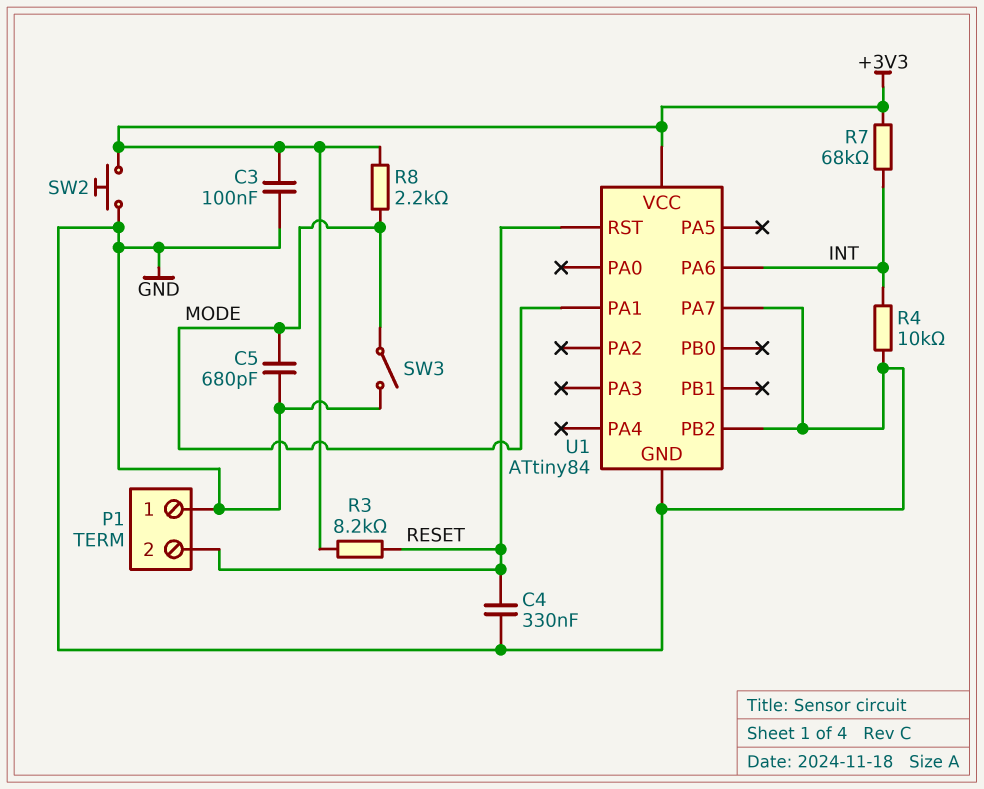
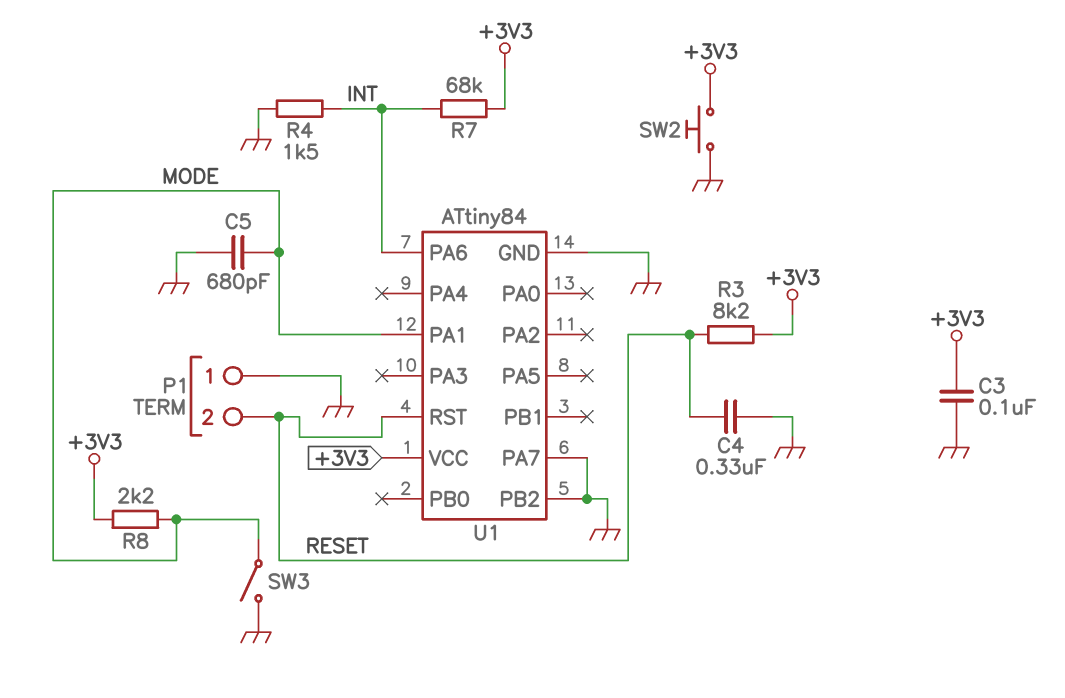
R4: 10k (GND, INT) -> 1.5k (GND, INT)

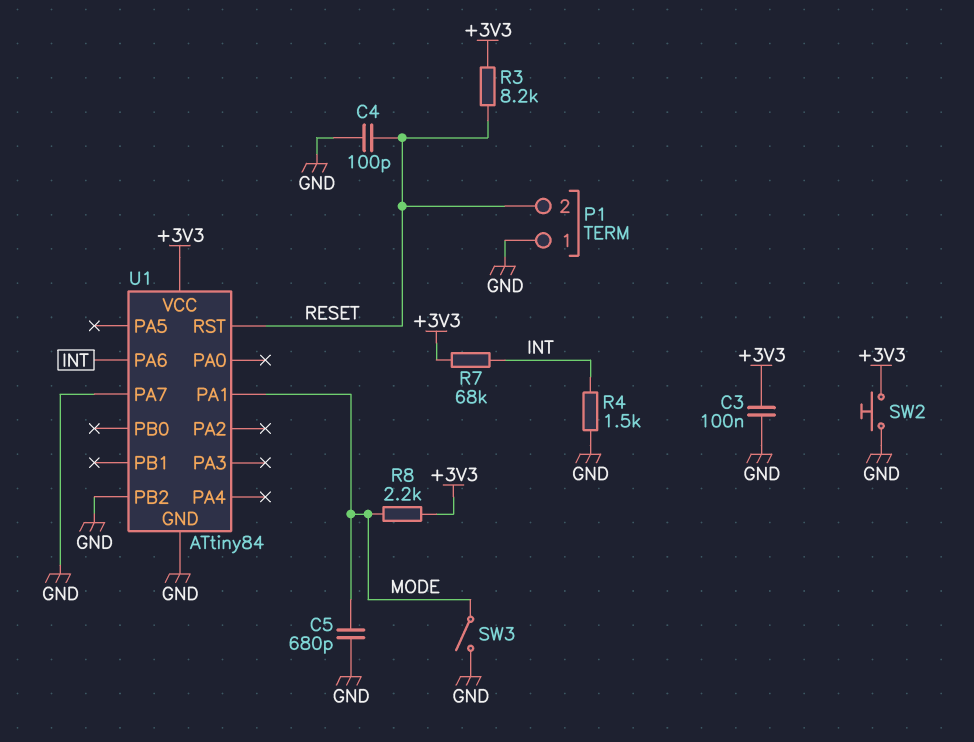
C4: 330nF (GND, RESET) -> 100pF (GND, RESET)

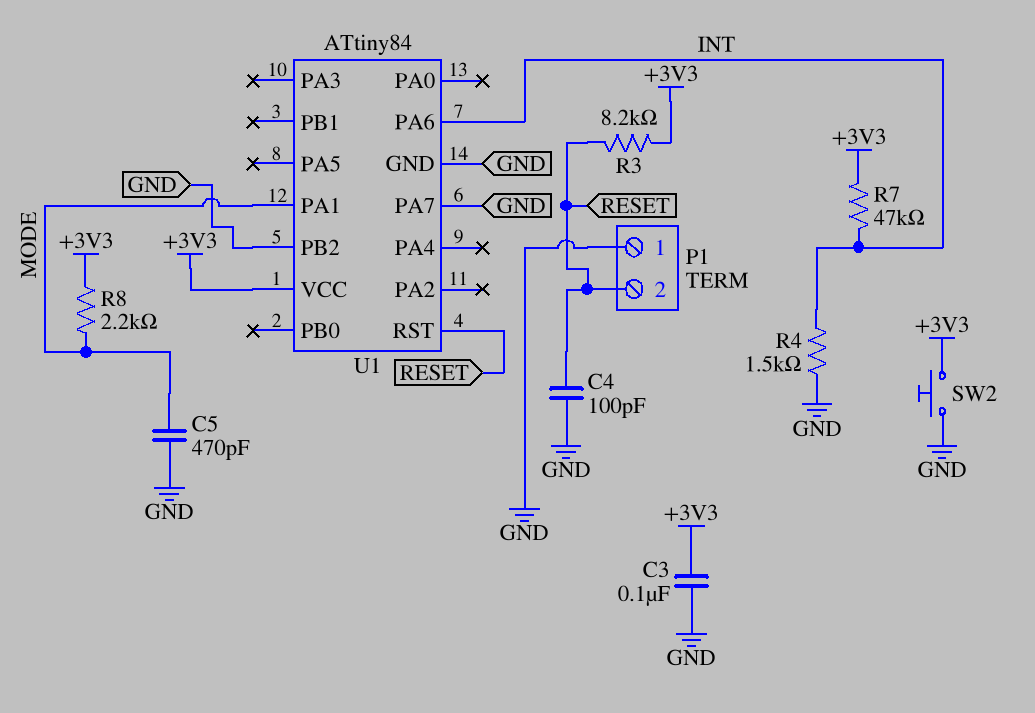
C5: 680pF (GND, MODE) -> 470pF (GND, MODE)
R7: 68k (+3V3, INT) -> 47k (+3V3, INT)
SW3: switch (GND, MODE) -> none

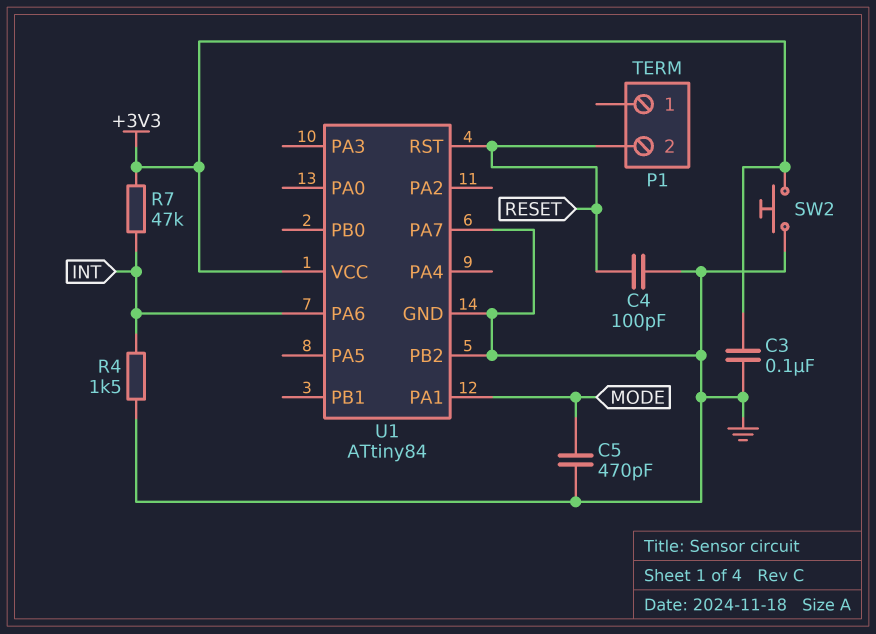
P1 pin 1: GND -> none
R3: 8.2k (+3V3, RESET) -> none
R8: 2.2k (+3V3, MODE) -> none

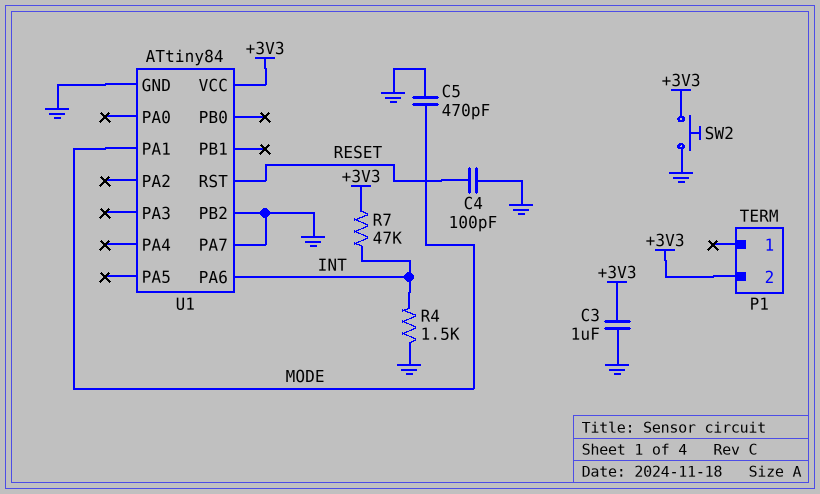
C3: 100nF (+3V3, GND) -> 1uF (+3V3, GND)
P1 pin 2: RESET -> +3V3

